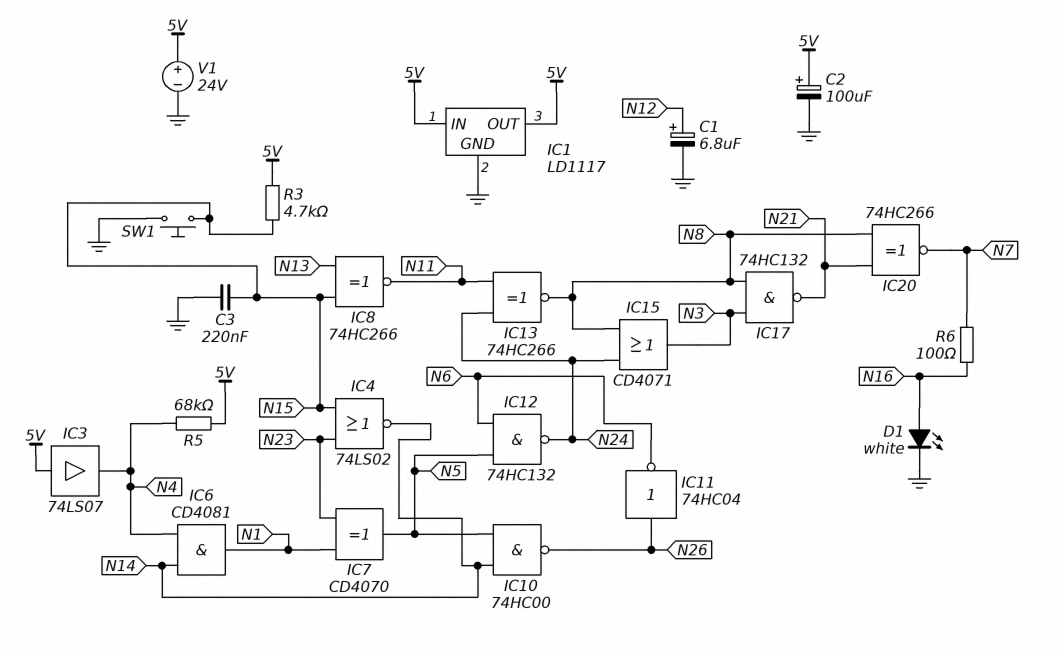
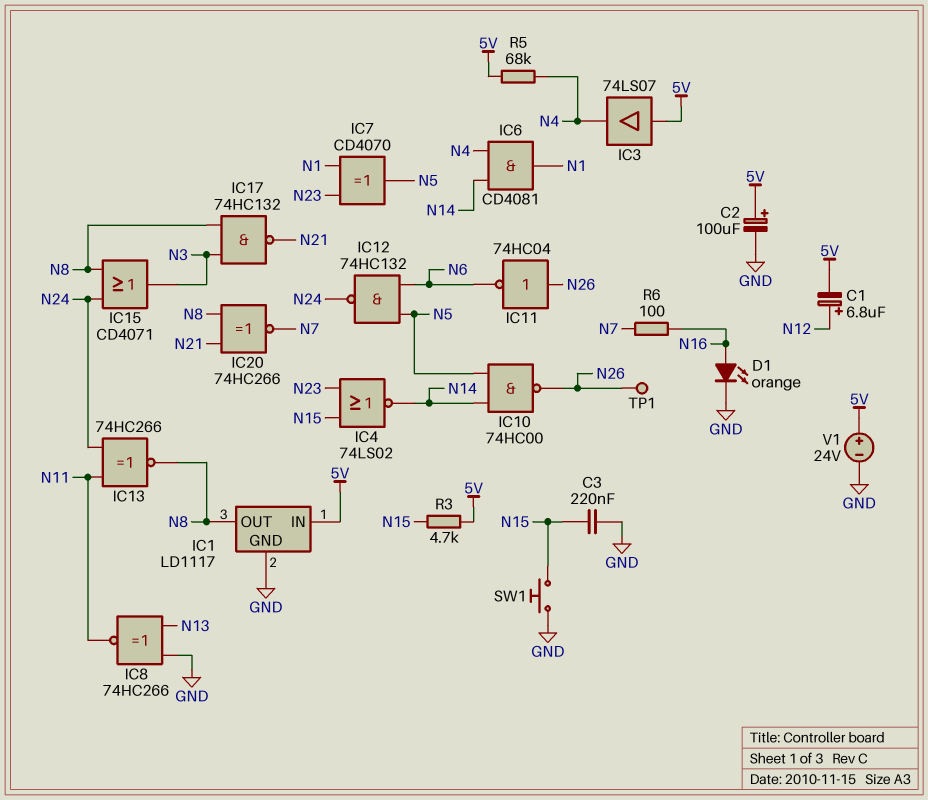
C1: 6.8uF (plus N12, minus GND) -> 6.8uF (plus N12, minus 5V)
D1: LED white (A N16, K GND) -> LED orange (A N16, K GND)
IC1 pin OUT: 5V -> N8
IC8: XNOR 74HC266 (in N13, in N15, out N11) -> XNOR 74HC266 (in GND, in N13, out N11)
TP1: none -> test point (N26)

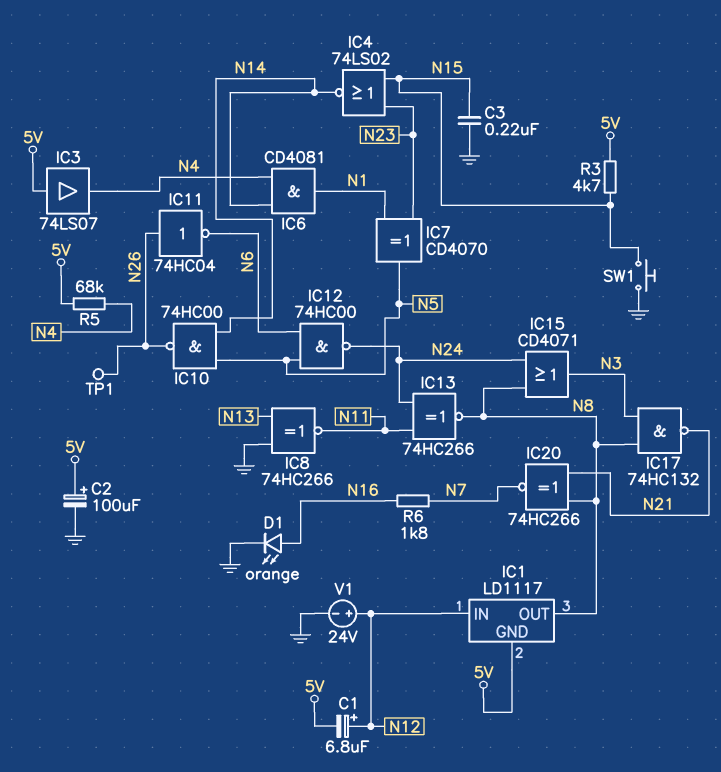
IC1 pin GND: GND -> 5V
IC1 pin IN: 5V -> N12
IC12: NAND 74HC132 (in N5, in N6, out N24) -> NAND 74HC00 (in N5, in N6, out N24)
R6: 100 (N7, N16) -> 1.8k (N7, N16)
V1: 24V (plus 5V, minus GND) -> 24V (plus N12, minus GND)

